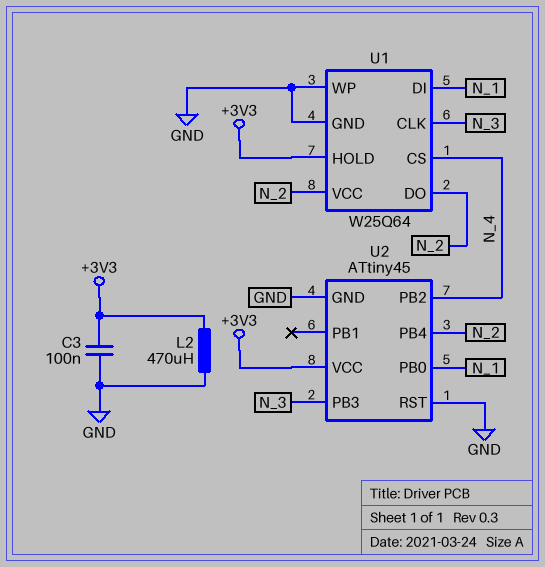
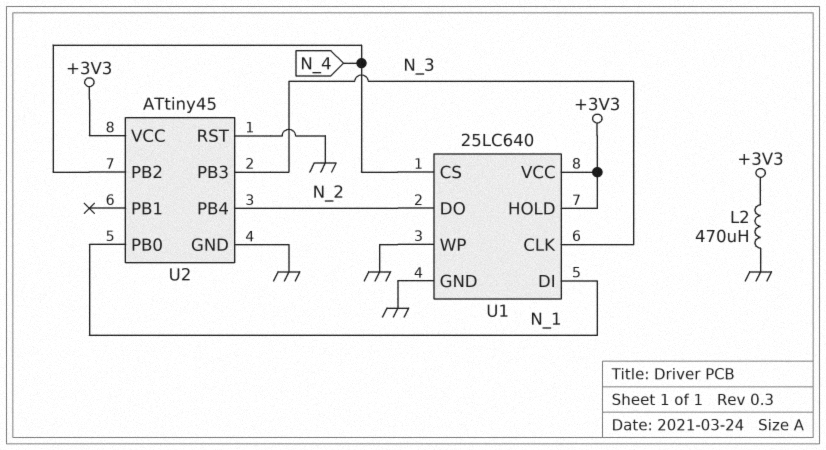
C3: 100nF (+3V3, GND) -> none
U1: W25Q64 -> 25LC640
U1 pin VCC: N_2 -> +3V3

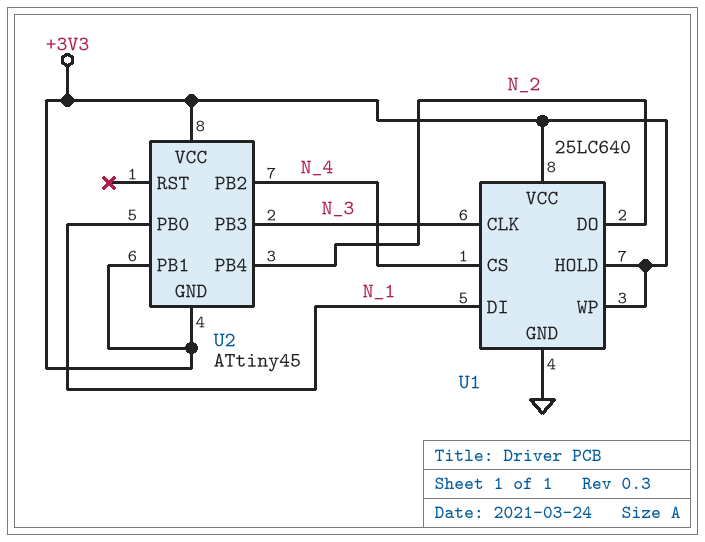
L2: 470uH (+3V3, GND) -> none
U1 pin WP: GND -> +3V3
U2 pin GND: GND -> +3V3
U2 pin PB1: none -> +3V3
U2 pin RST: GND -> none

